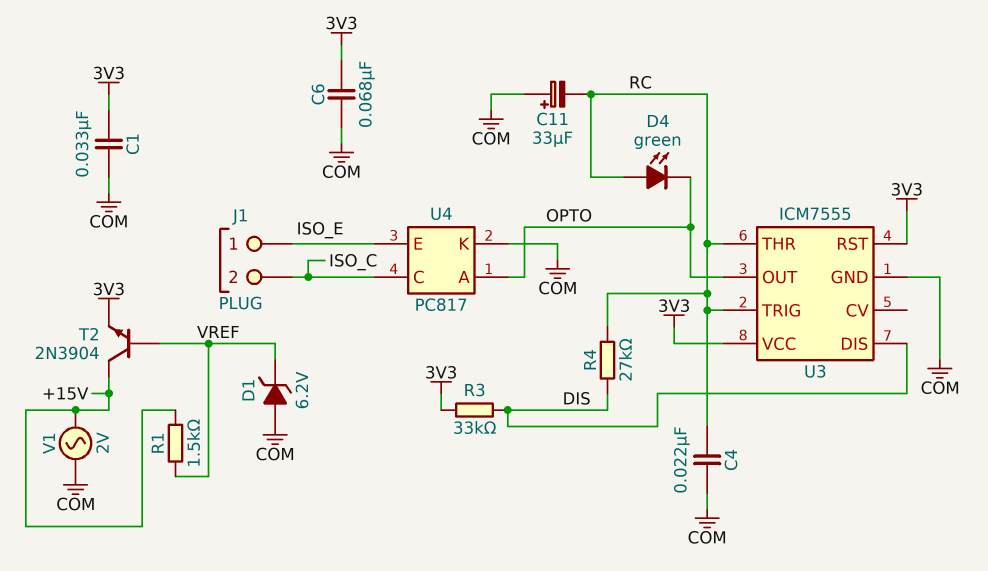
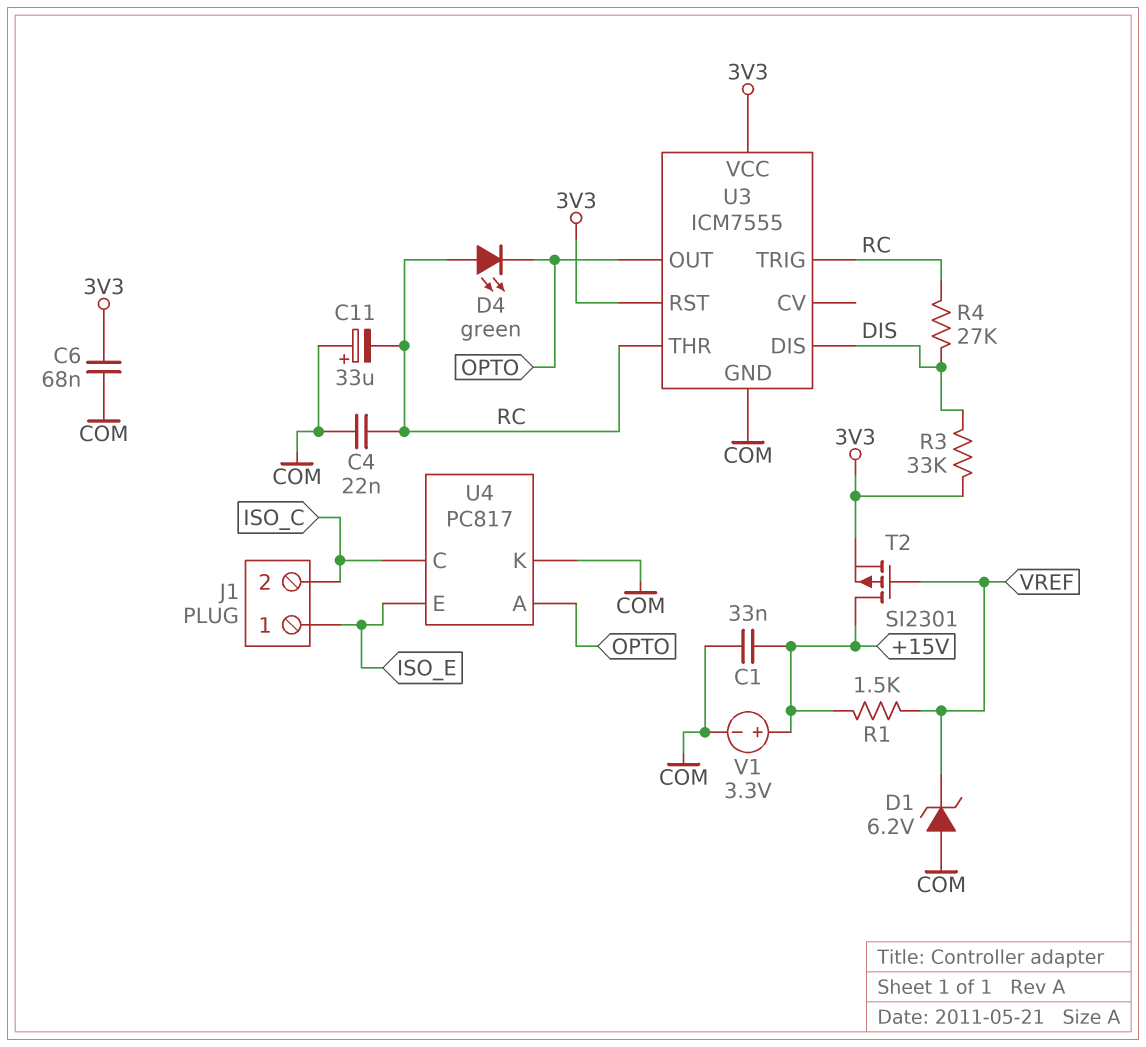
C1: 33nF (3V3, COM) -> 33nF (+15V, COM)
T2: NPN 2N3904 (B VREF, C +15V, E 3V3) -> PMOS SI2301 (G VREF, D +15V, S 3V3)
V1: AC 2V (+15V, COM) -> 3.3V (plus +15V, minus COM)

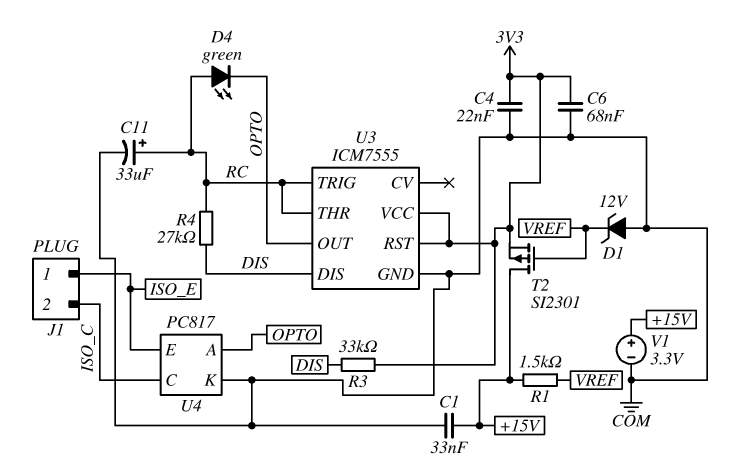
C4: 22nF (COM, RC) -> 22nF (3V3, COM)
C11: 33uF (plus COM, minus RC) -> 33uF (plus RC, minus COM)
D1: zener 6.2V (A COM, K VREF) -> zener 12V (A COM, K VREF)

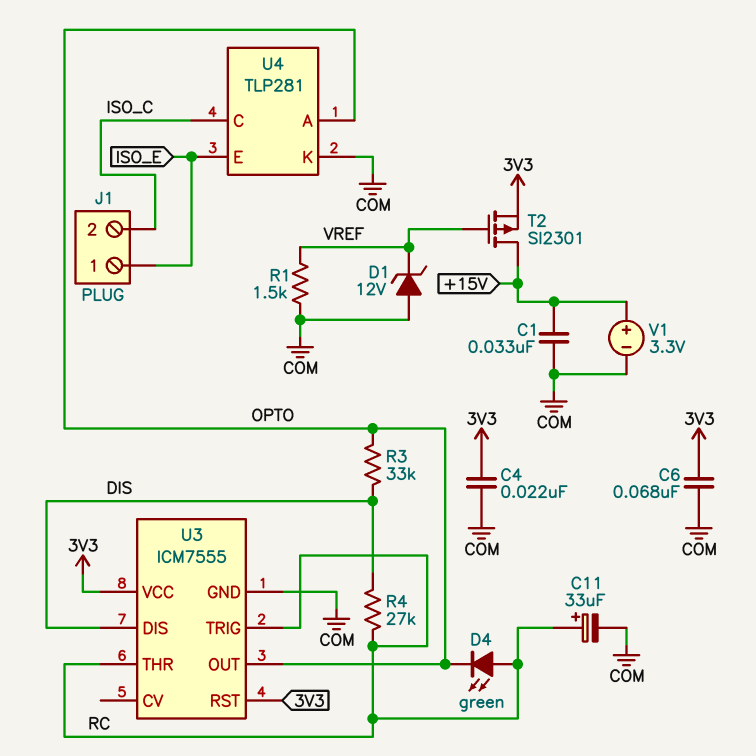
R1: 1.5k (+15V, VREF) -> 1.5k (COM, VREF)
R3: 33k (3V3, DIS) -> 33k (DIS, OPTO)
U4: PC817 -> TLP281

